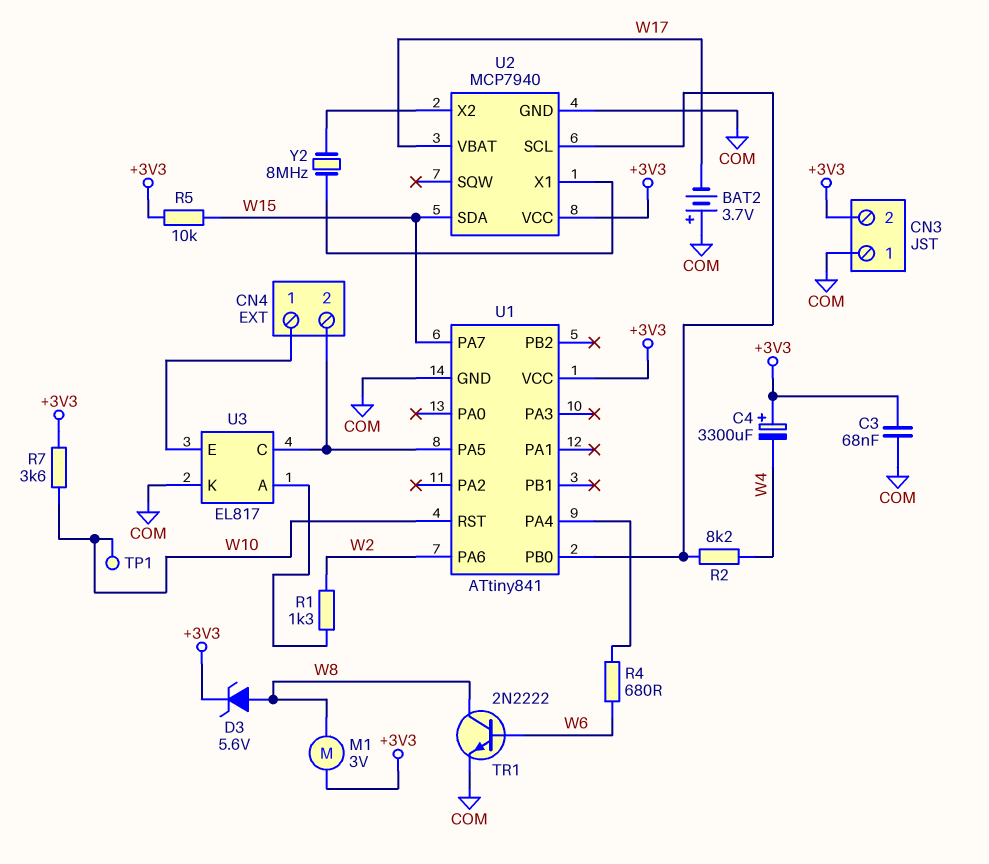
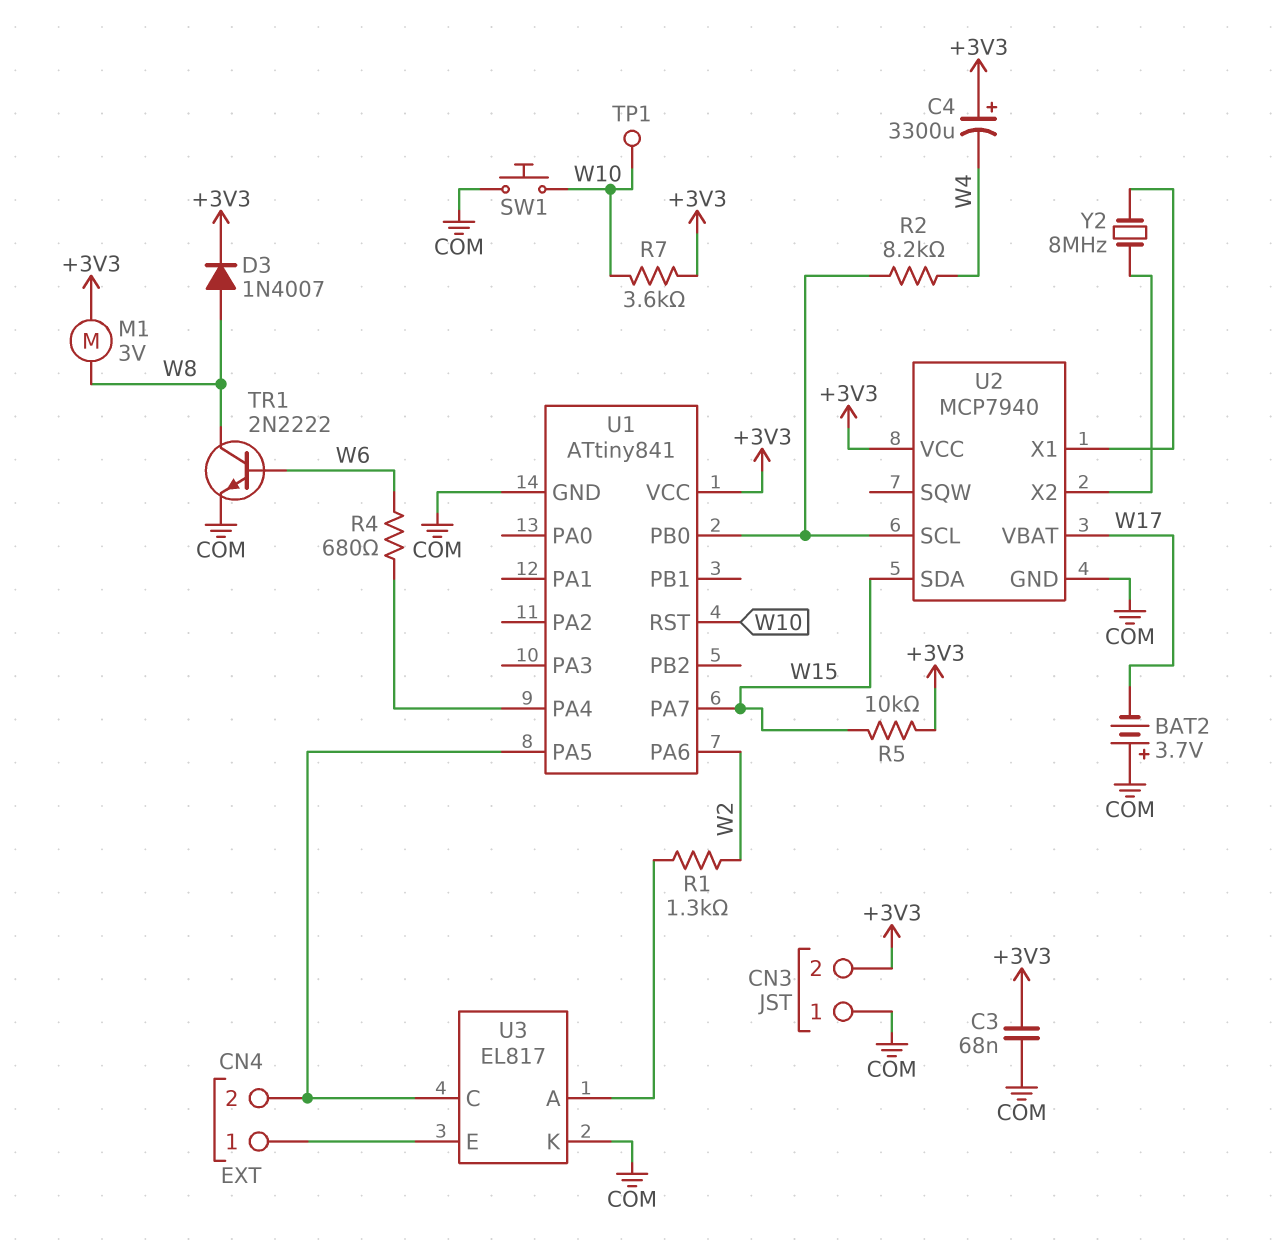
D3: zener 5.6V (A W8, K +3V3) -> diode 1N4007 (A W8, K +3V3)
SW1: none -> button (COM, W10)

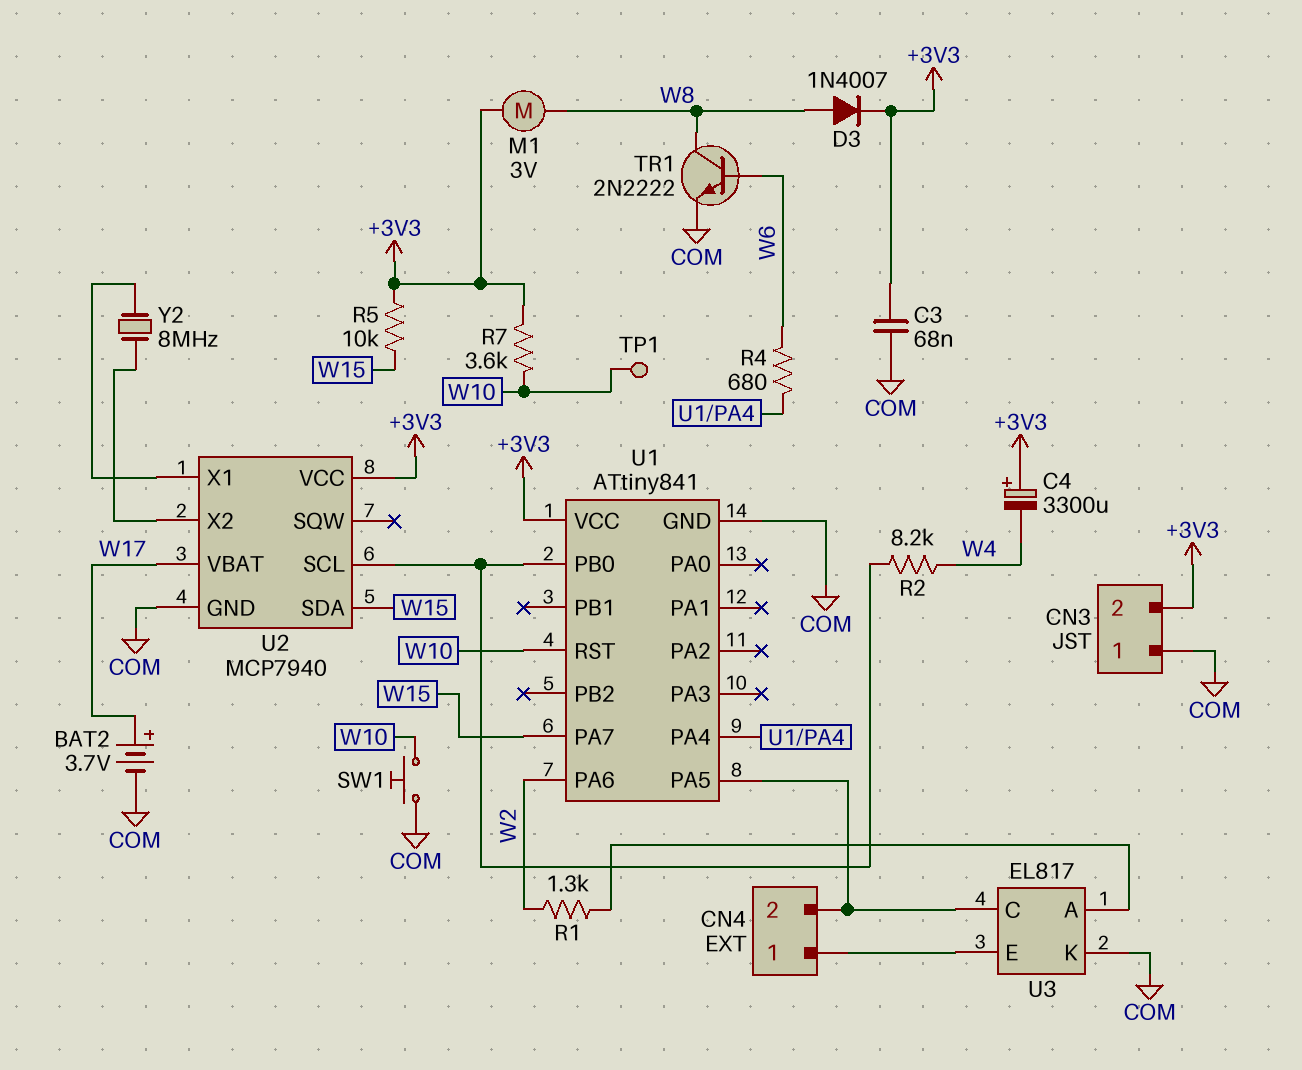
BAT2: 3.7V (plus COM, minus W17) -> 3.7V (plus W17, minus COM)

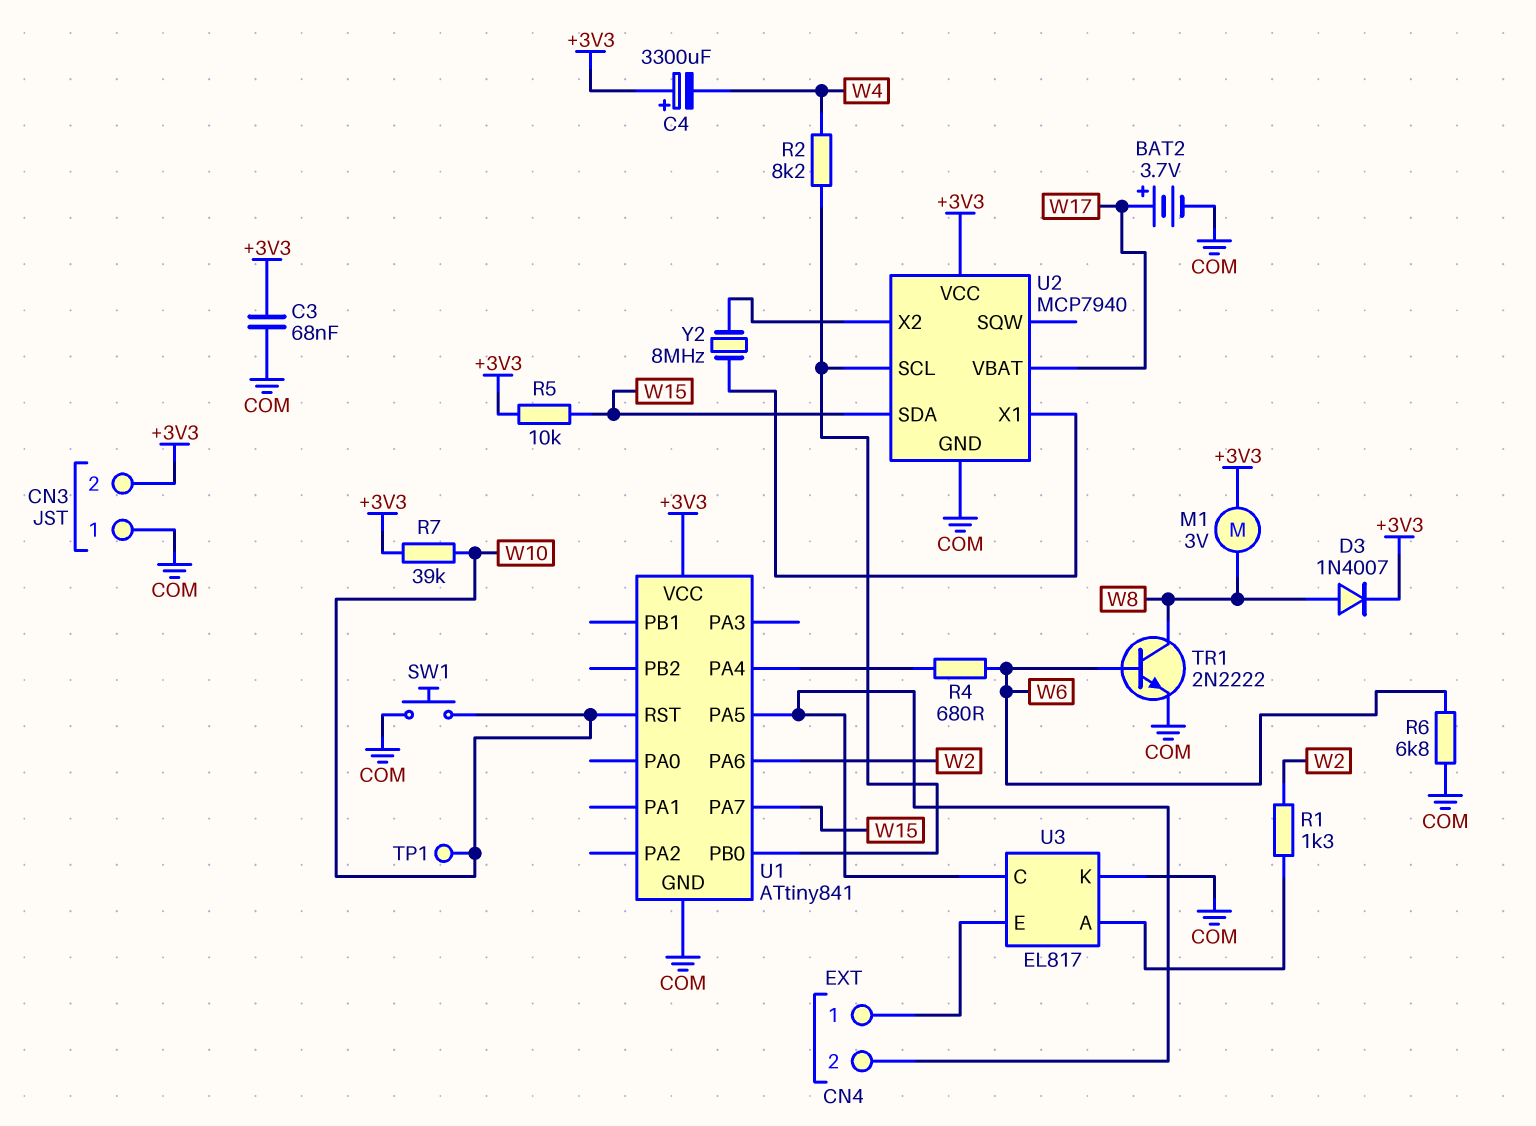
R6: none -> 6.8k (COM, W6)
R7: 3.6k (+3V3, W10) -> 39k (+3V3, W10)

